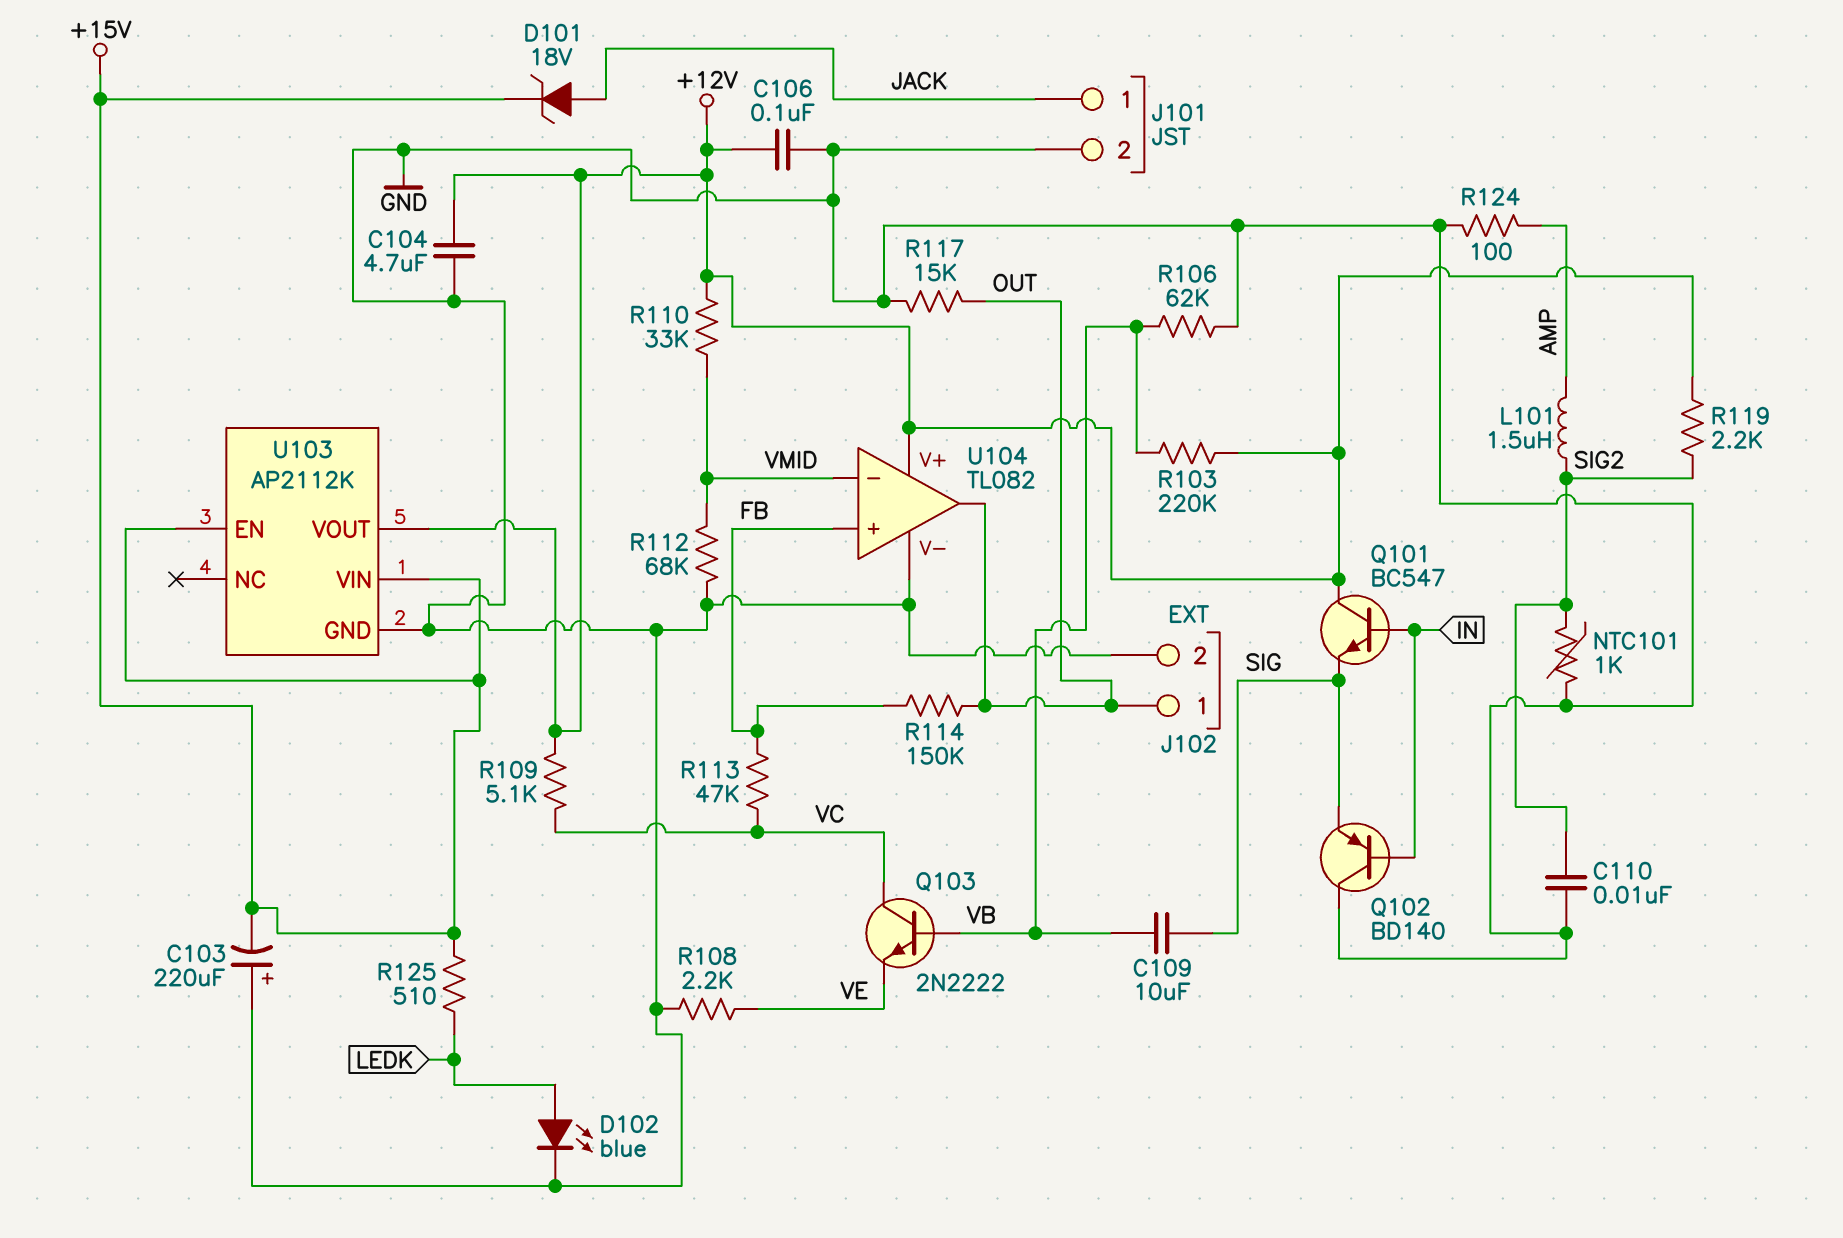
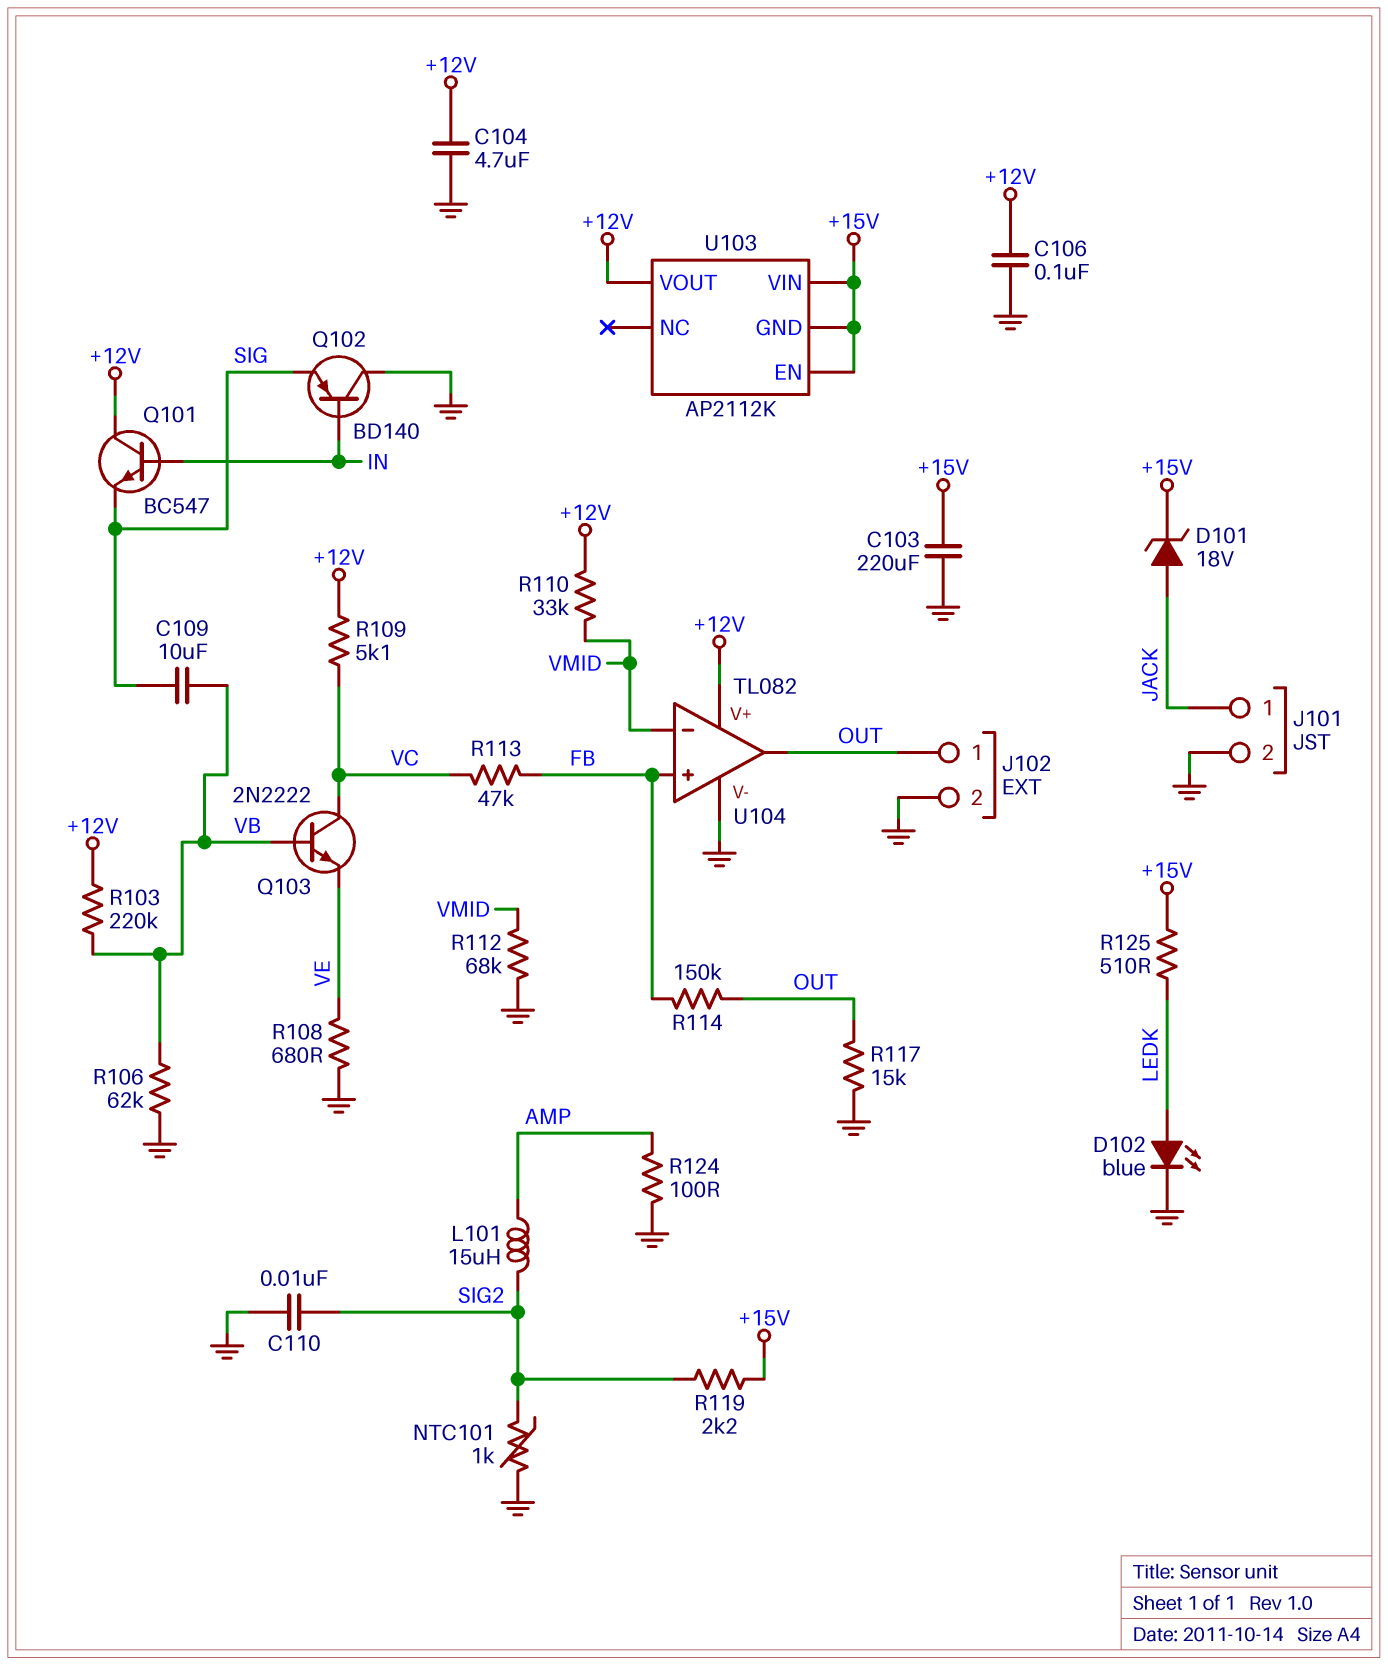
C103: 220uF (plus GND, minus +15V) -> 220uF (+15V, GND)
L101: 1.5uH (AMP, SIG2) -> 15uH (AMP, SIG2)
R108: 2.2k (GND, VE) -> 680 (GND, VE)
R119: 2.2k (+12V, SIG2) -> 2.2k (+15V, SIG2)
U103 pin GND: GND -> +15V

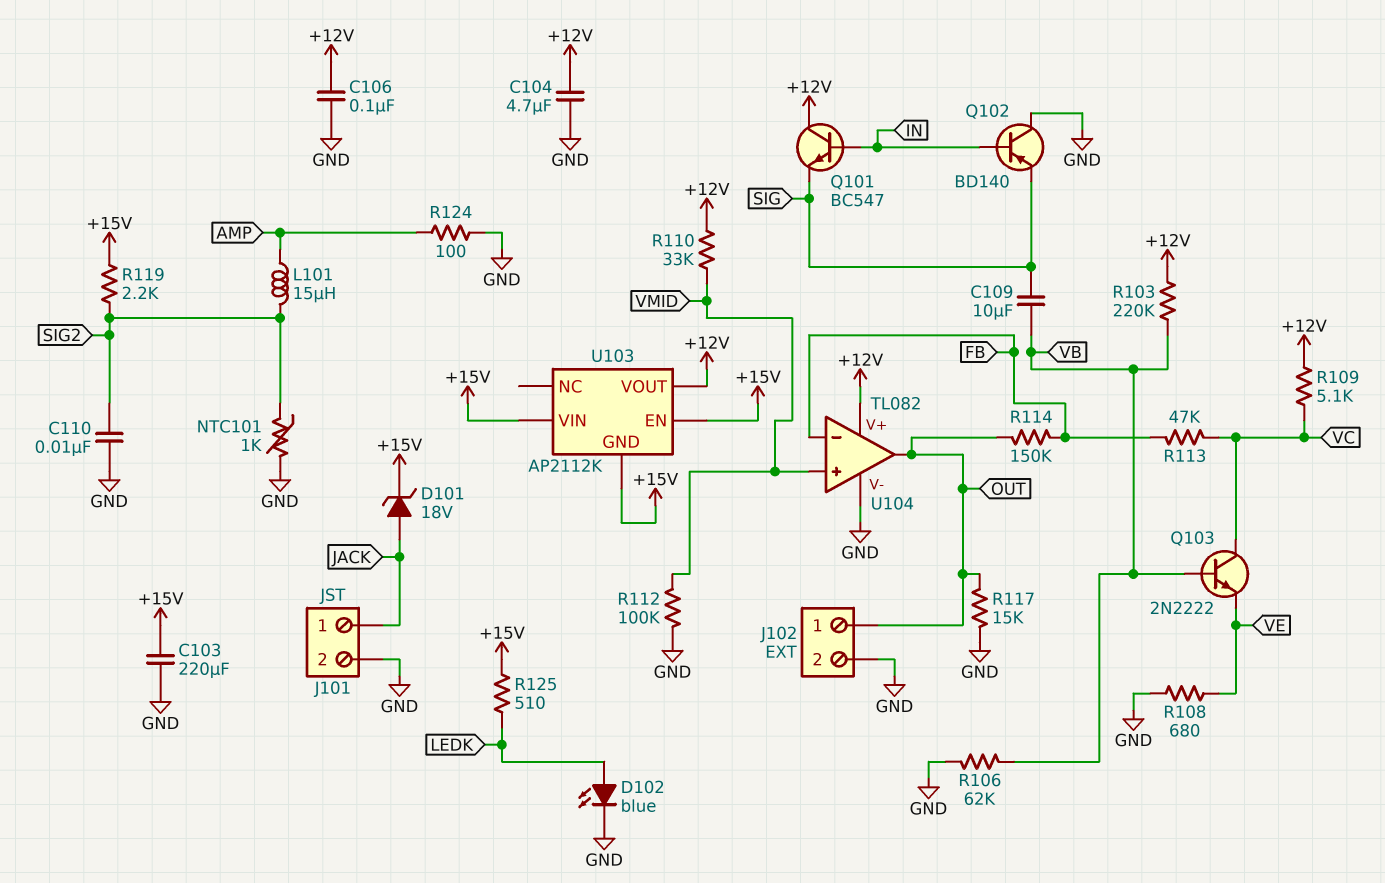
R112: 68k (GND, VMID) -> 100k (GND, VMID)
U104 pin in+: FB -> VMID
U104 pin in-: VMID -> FB

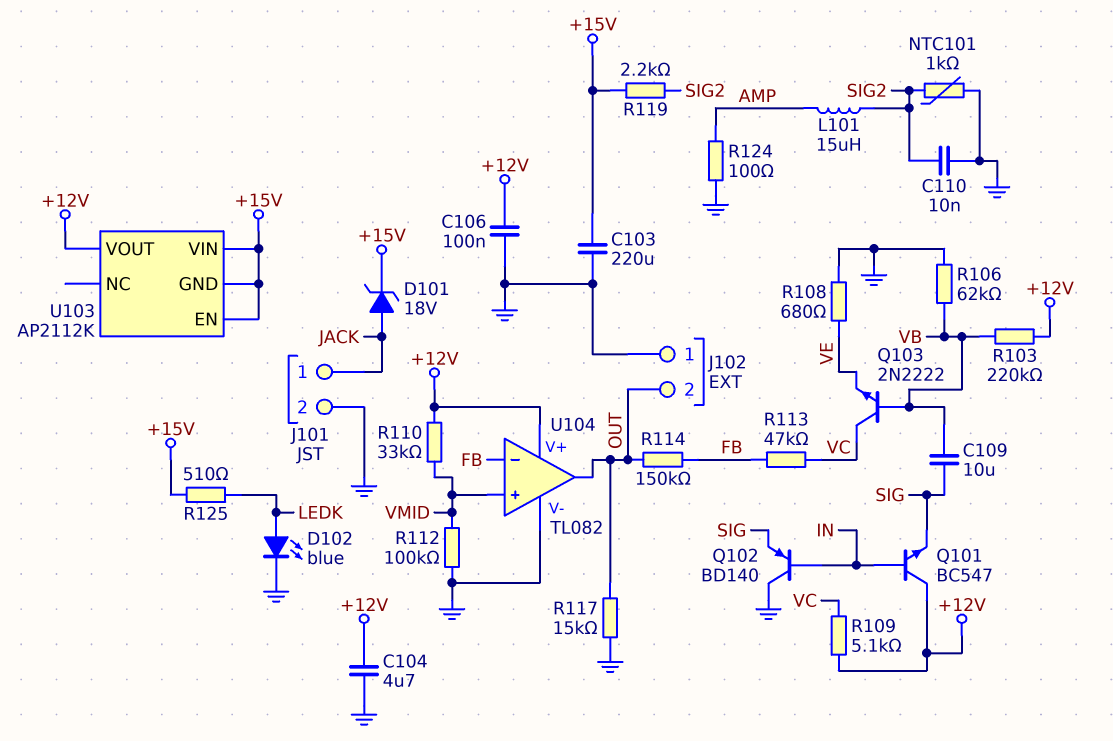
J102 pin 1: OUT -> GND
J102 pin 2: GND -> OUT

